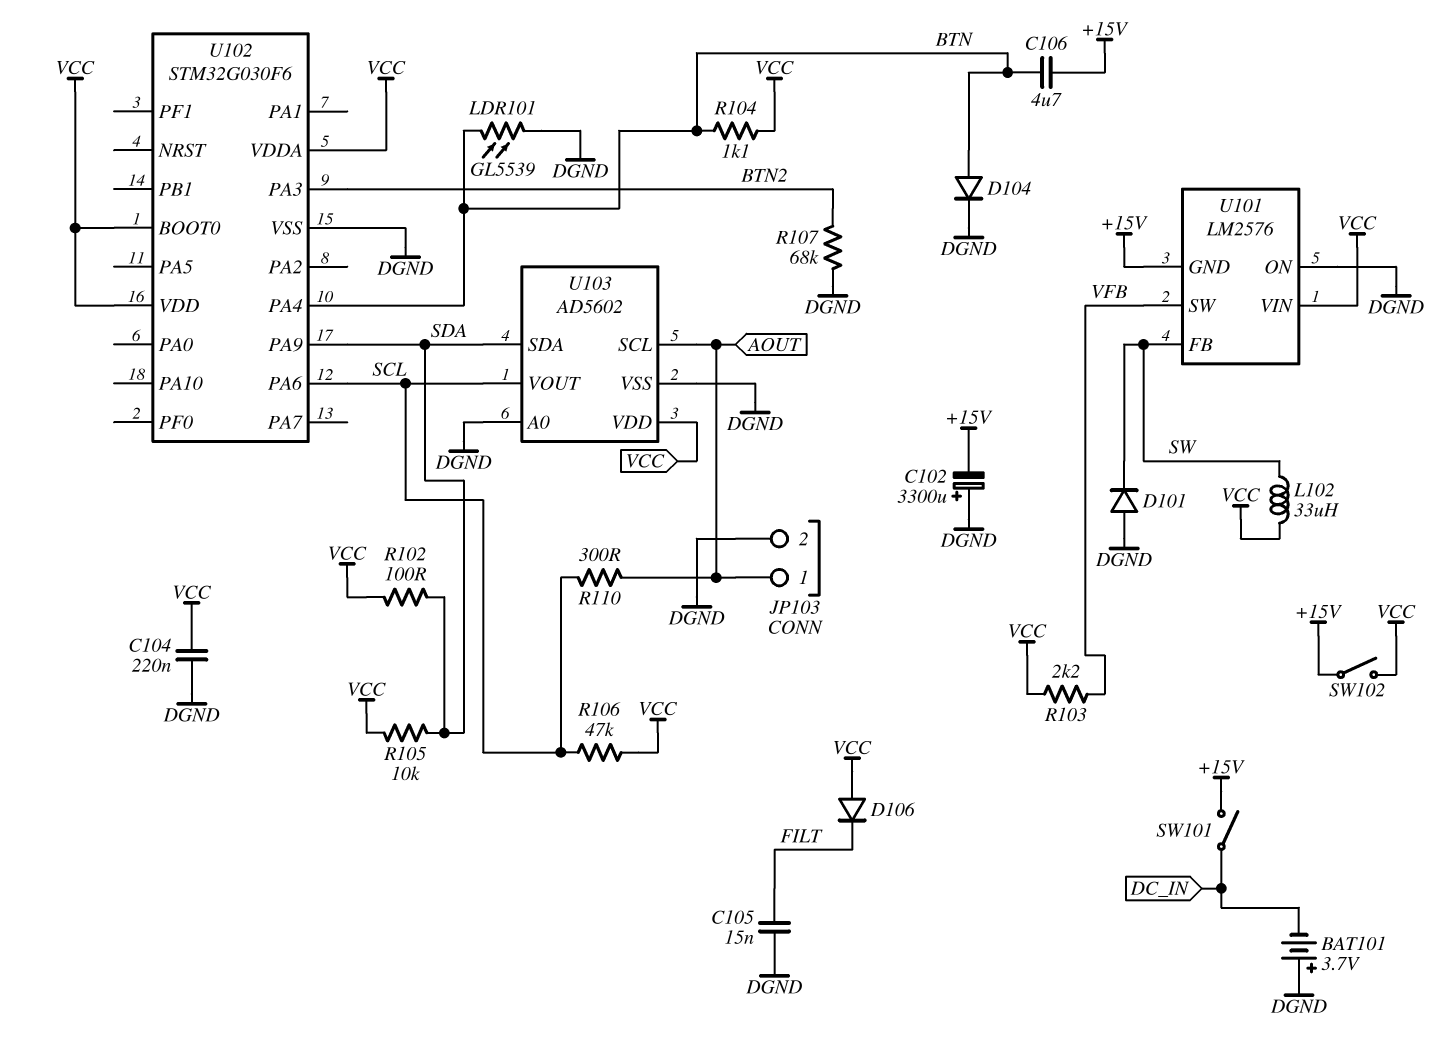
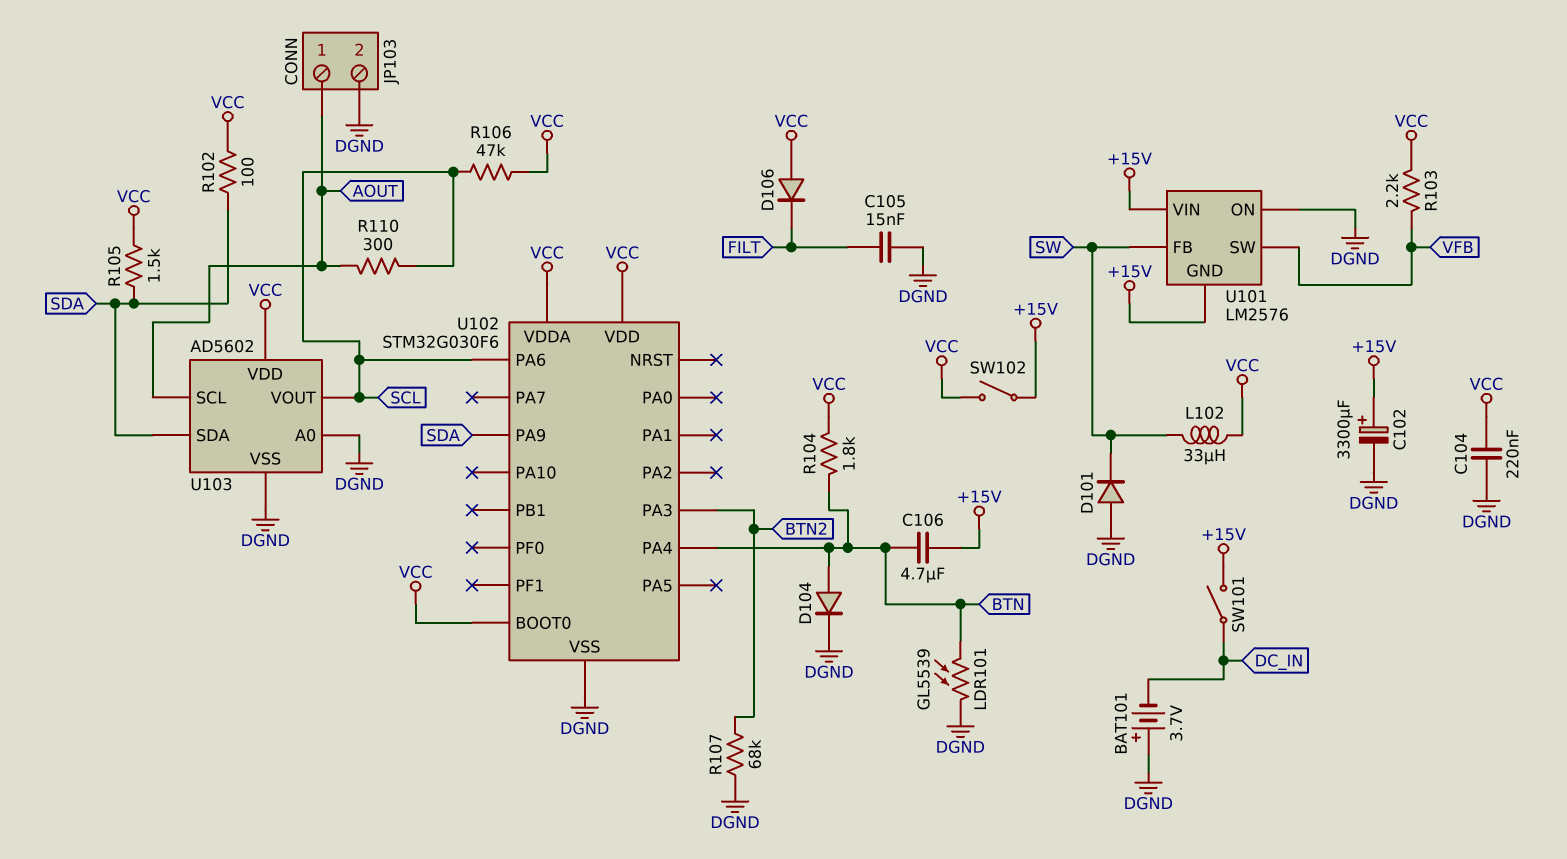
C102: 3300uF (plus DGND, minus +15V) -> 3300uF (plus +15V, minus DGND)
R104: 1.1k (BTN, VCC) -> 1.8k (BTN, VCC)
R105: 10k (SDA, VCC) -> 1.5k (SDA, VCC)
U101 pin VIN: VCC -> +15V

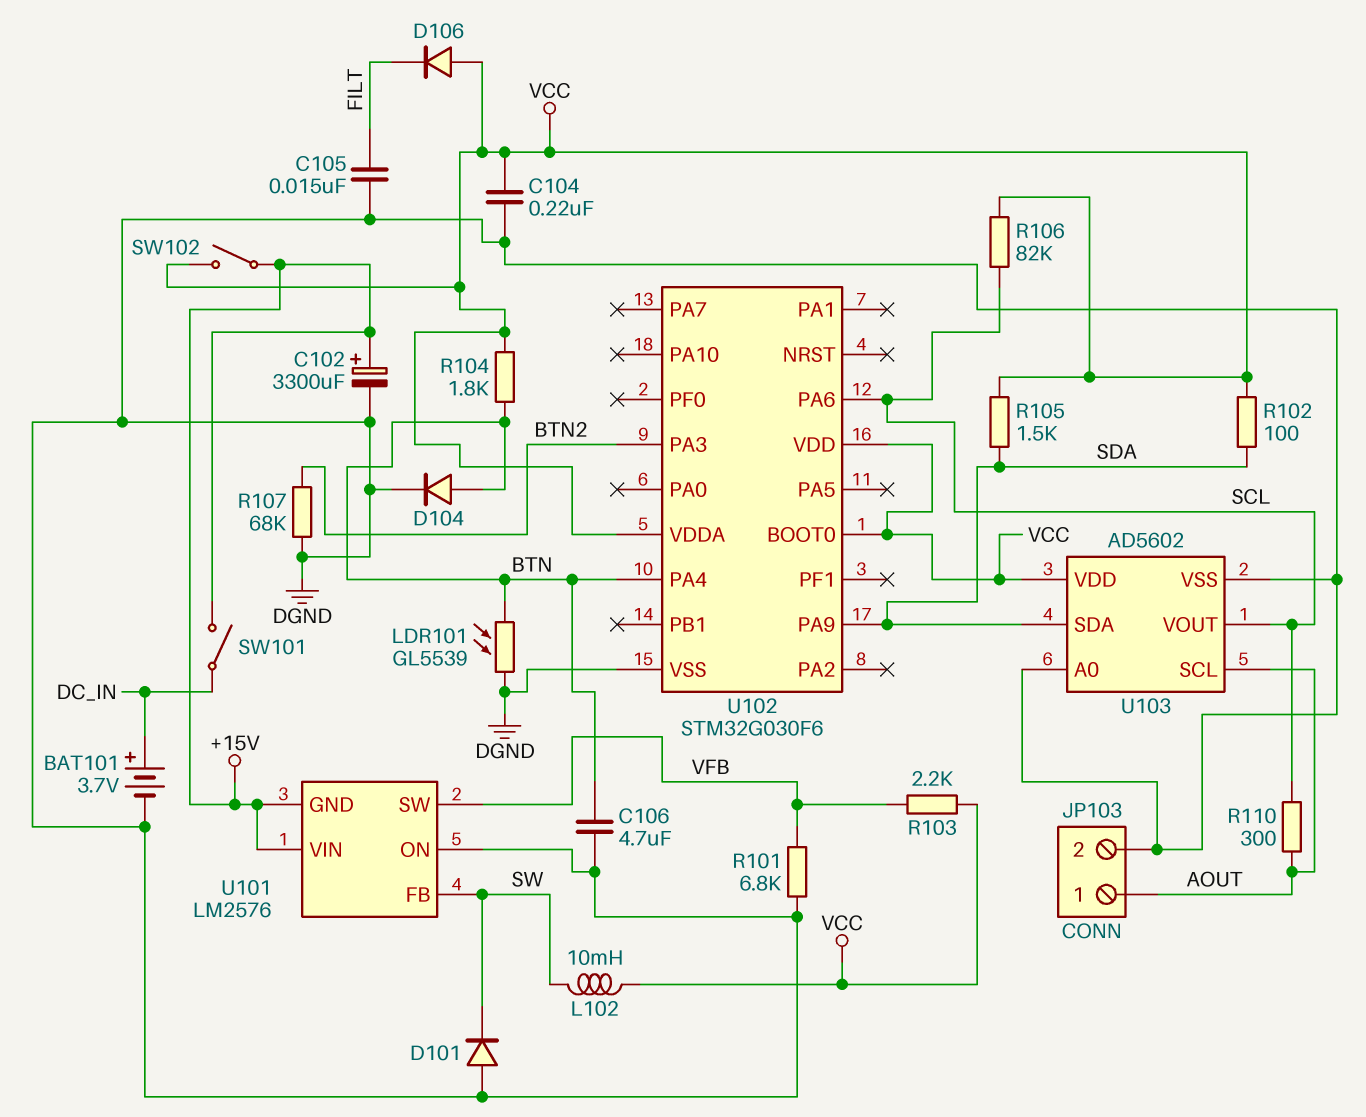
BAT101: 3.7V (plus DGND, minus DC_IN) -> 3.7V (plus DC_IN, minus DGND)
C106: 4.7uF (+15V, BTN) -> 4.7uF (BTN, DGND)
L102: 33uH (SW, VCC) -> 10mH (SW, VCC)
R101: none -> 6.8k (DGND, VFB)
R106: 47k (SCL, VCC) -> 82k (SCL, VCC)

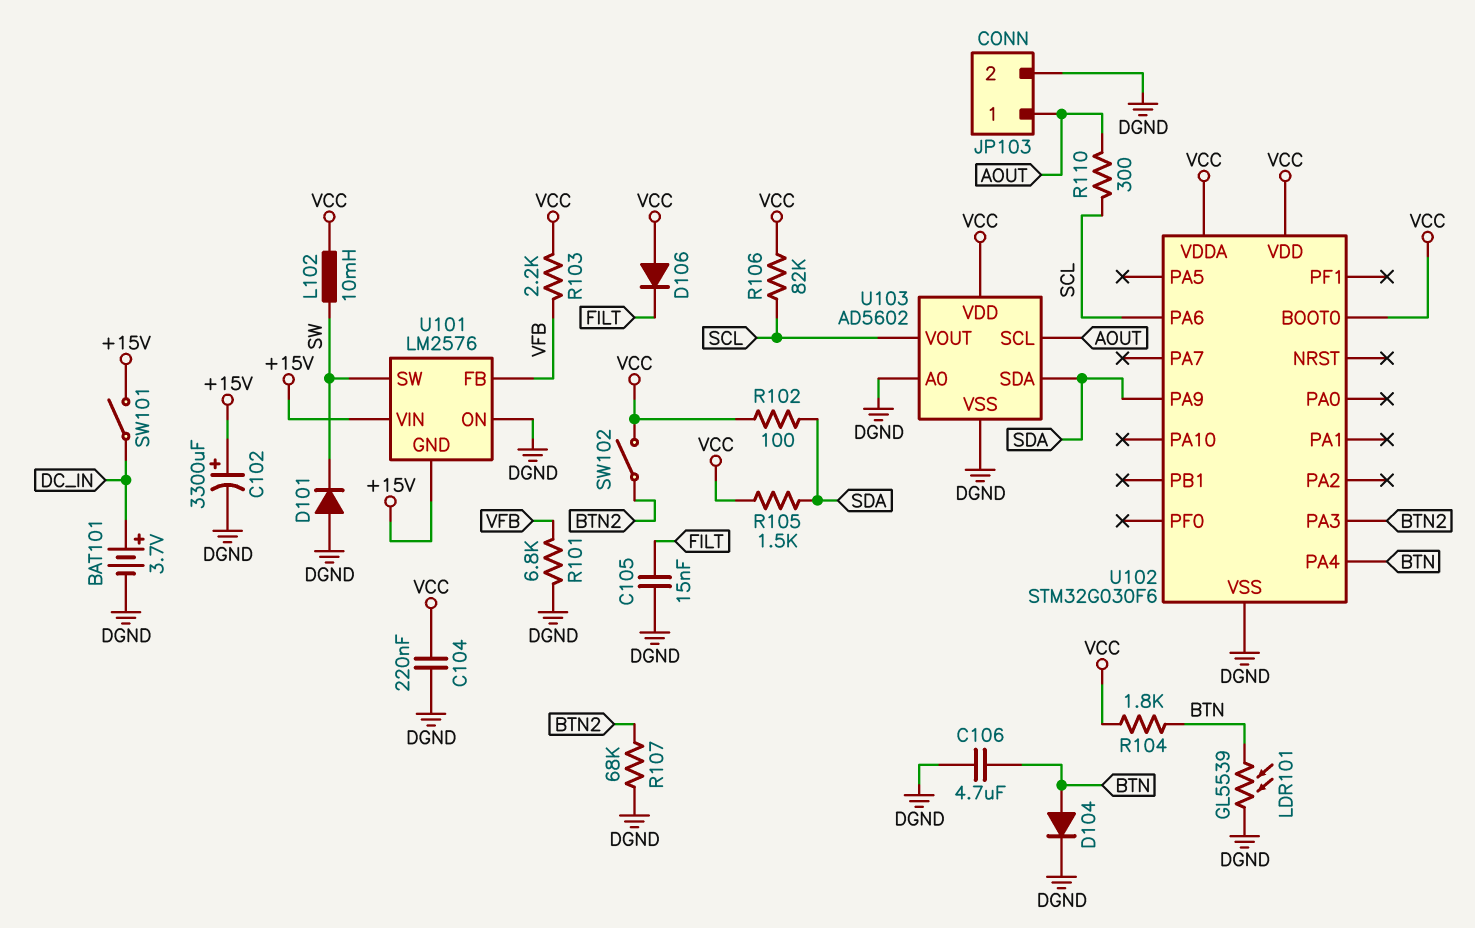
SW102: switch (+15V, VCC) -> switch (BTN2, VCC)
U101 pin FB: SW -> VFB
U101 pin SW: VFB -> SW

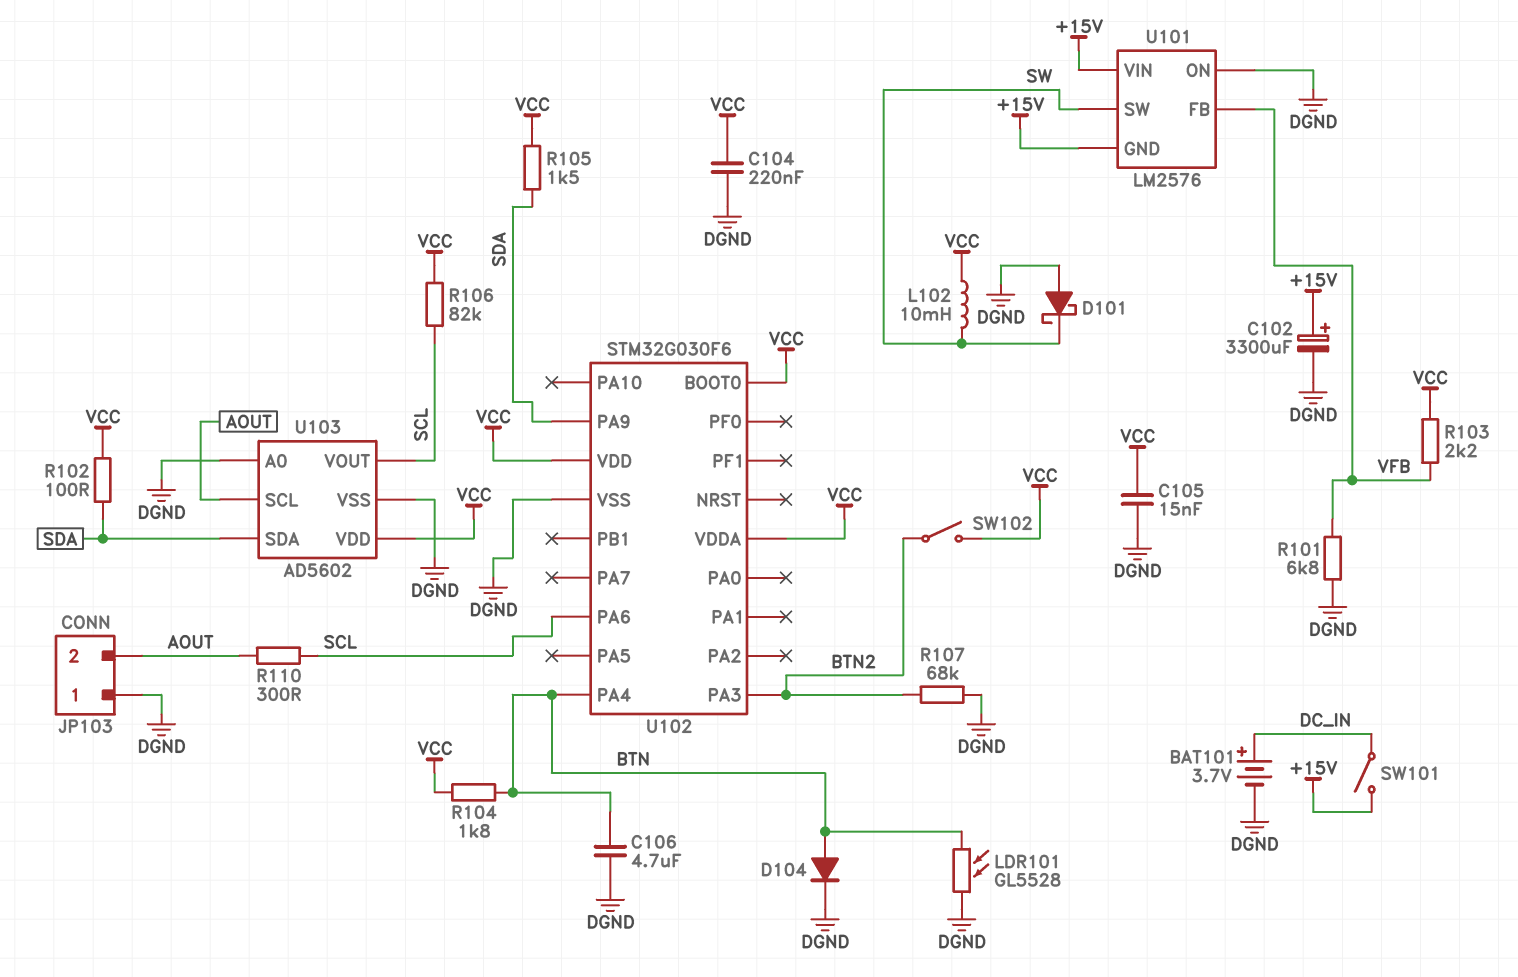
C105: 15nF (DGND, FILT) -> 15nF (DGND, VCC)
D101: diode (A DGND, K SW) -> schottky (A DGND, K SW)
D106: diode (A VCC, K FILT) -> none
JP103 pin 1: AOUT -> DGND
JP103 pin 2: DGND -> AOUT
LDR101: GL5539 (BTN, DGND) -> GL5528 (BTN, DGND)

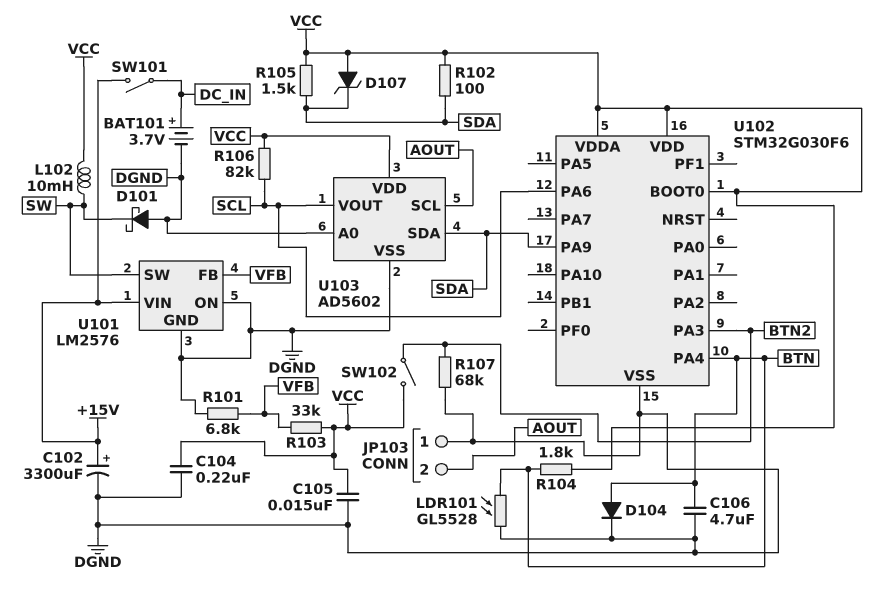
D107: none -> zener (A VCC, K SDA)
R103: 2.2k (VCC, VFB) -> 33k (VCC, VFB)
R110: 300 (AOUT, SCL) -> none
U101 pin GND: +15V -> DGND

